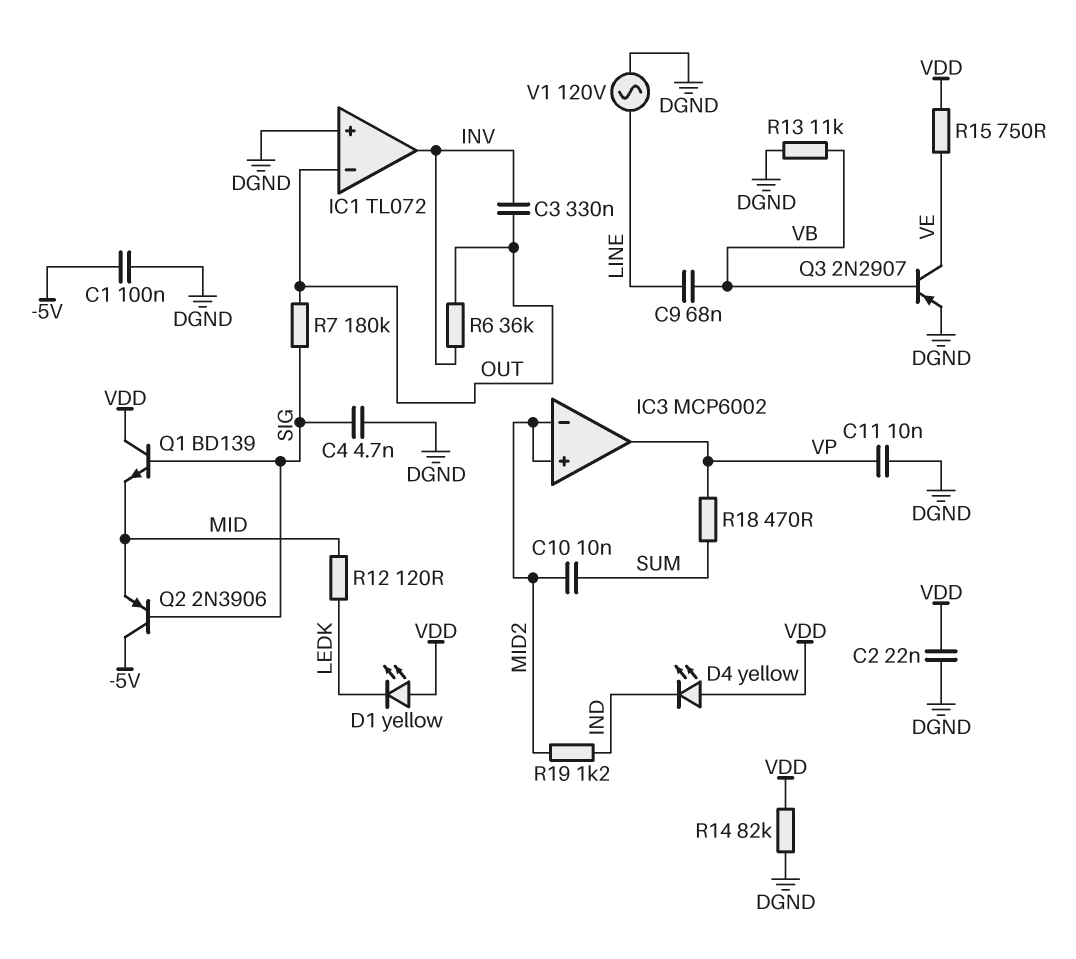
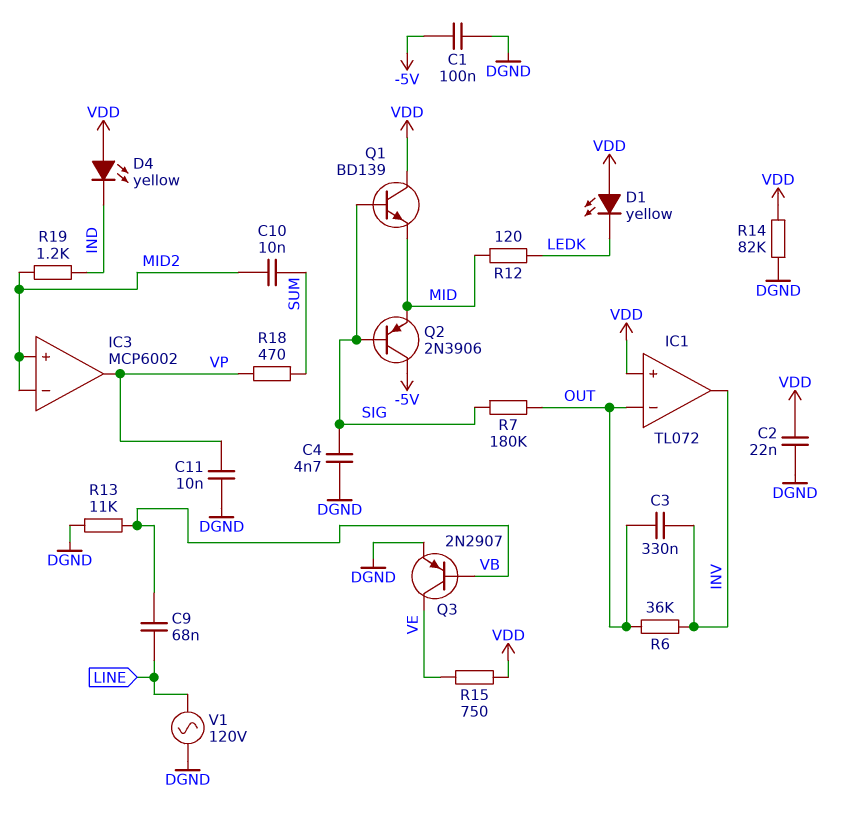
IC1 pin in+: DGND -> VDD

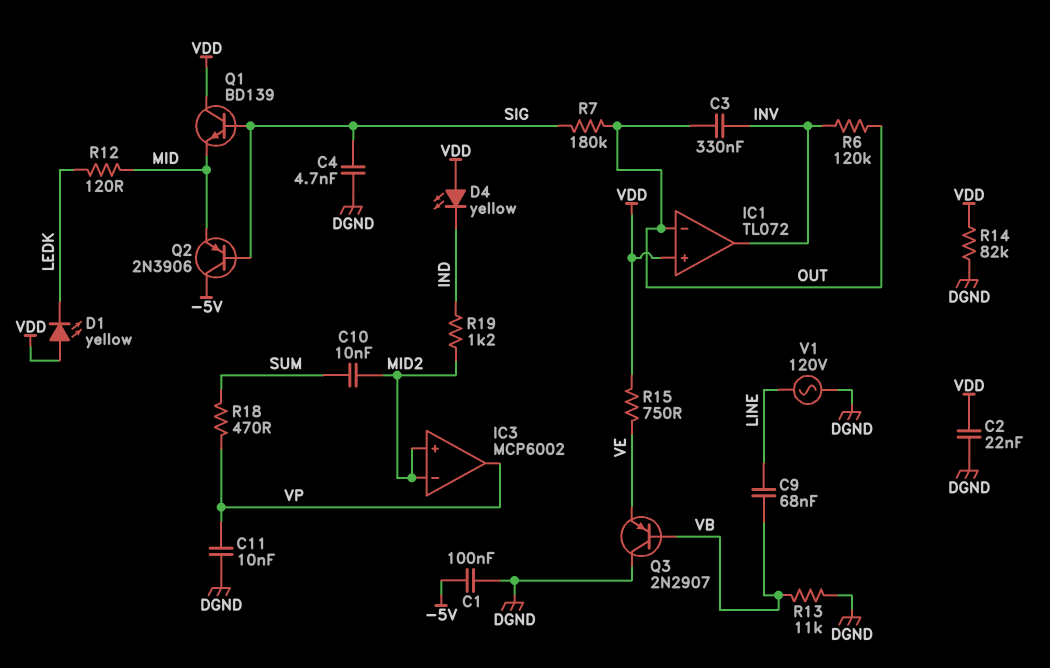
Q3: PNP 2N2907 (B VB, C VE, E DGND) -> PNP 2N2907 (B VB, C DGND, E VE)
R6: 36k (INV, OUT) -> 120k (INV, OUT)

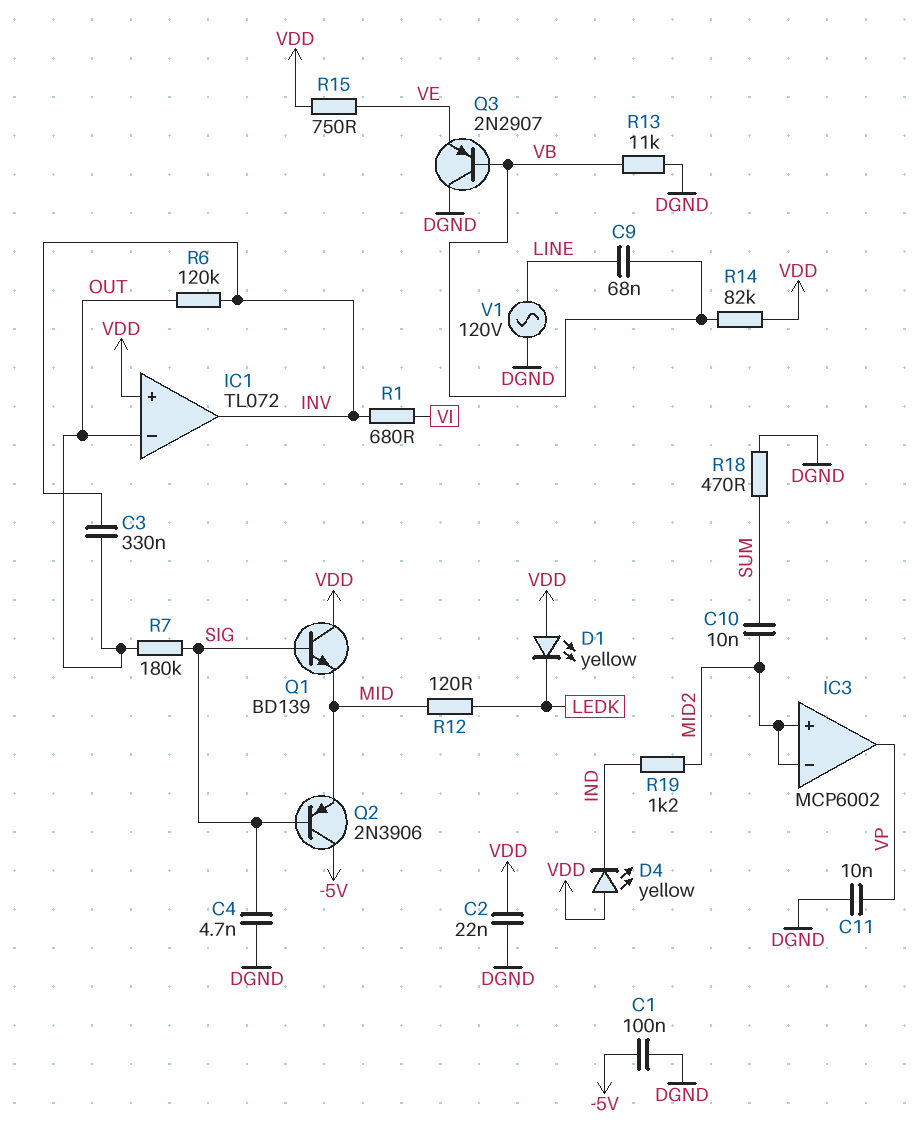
R1: none -> 680 (INV, VI)
R14: 82k (DGND, VDD) -> 82k (VB, VDD)
R18: 470 (SUM, VP) -> 470 (DGND, SUM)

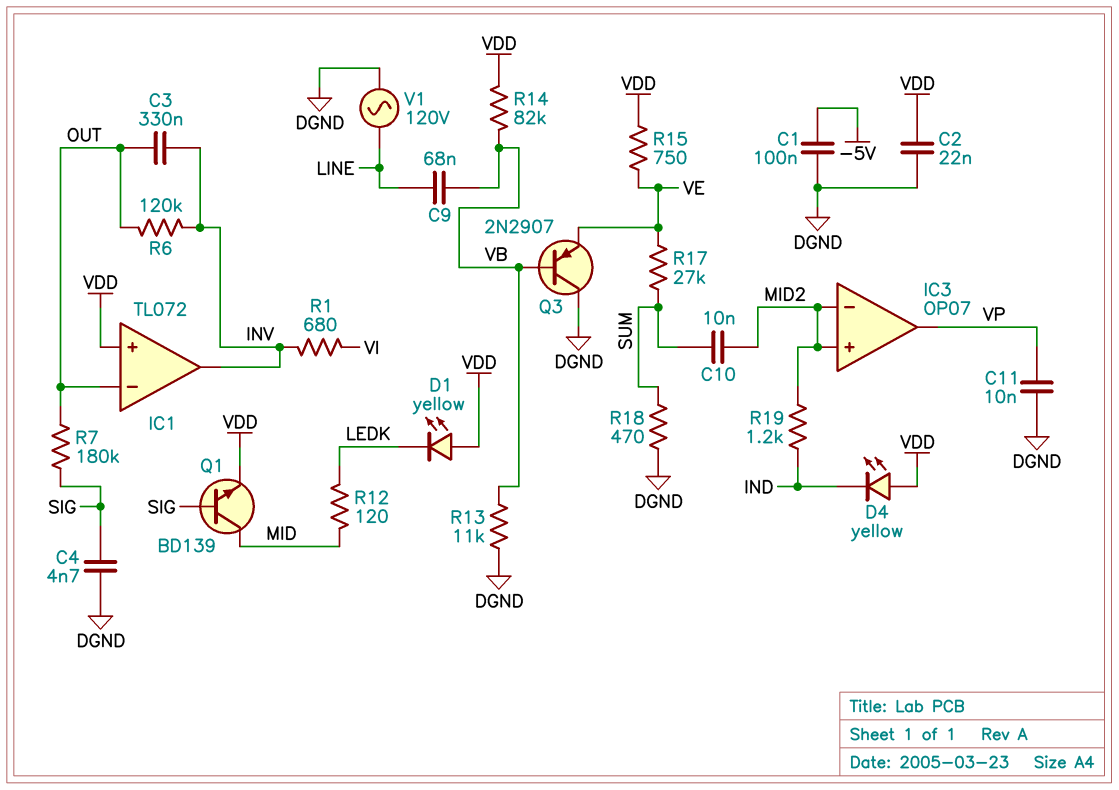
IC3: MCP6002 -> OP07
Q1: NPN BD139 (B SIG, C VDD, E MID) -> NPN BD139 (B SIG, C MID, E VDD)
Q2: PNP 2N3906 (B SIG, C -5V, E MID) -> none
R17: none -> 27k (SUM, VE)

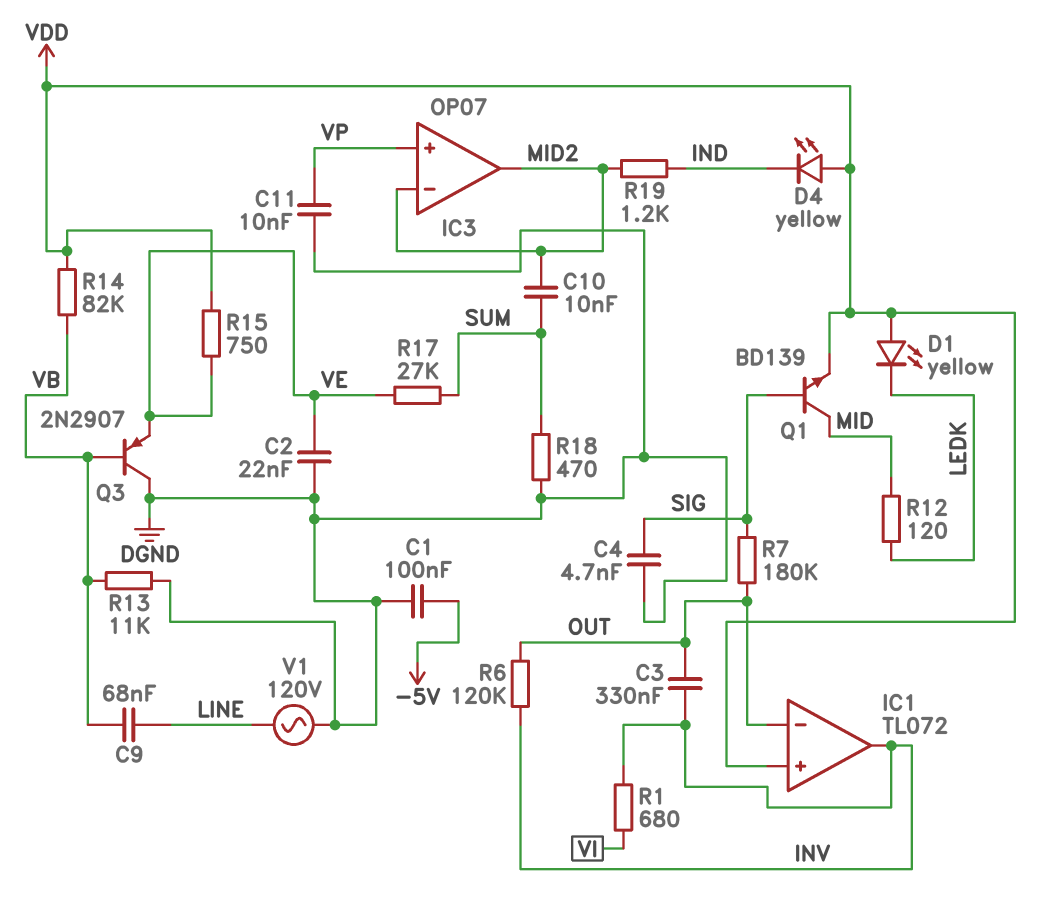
C2: 22nF (DGND, VDD) -> 22nF (DGND, VE)
IC3 pin in+: MID2 -> VP
IC3 pin out: VP -> MID2

